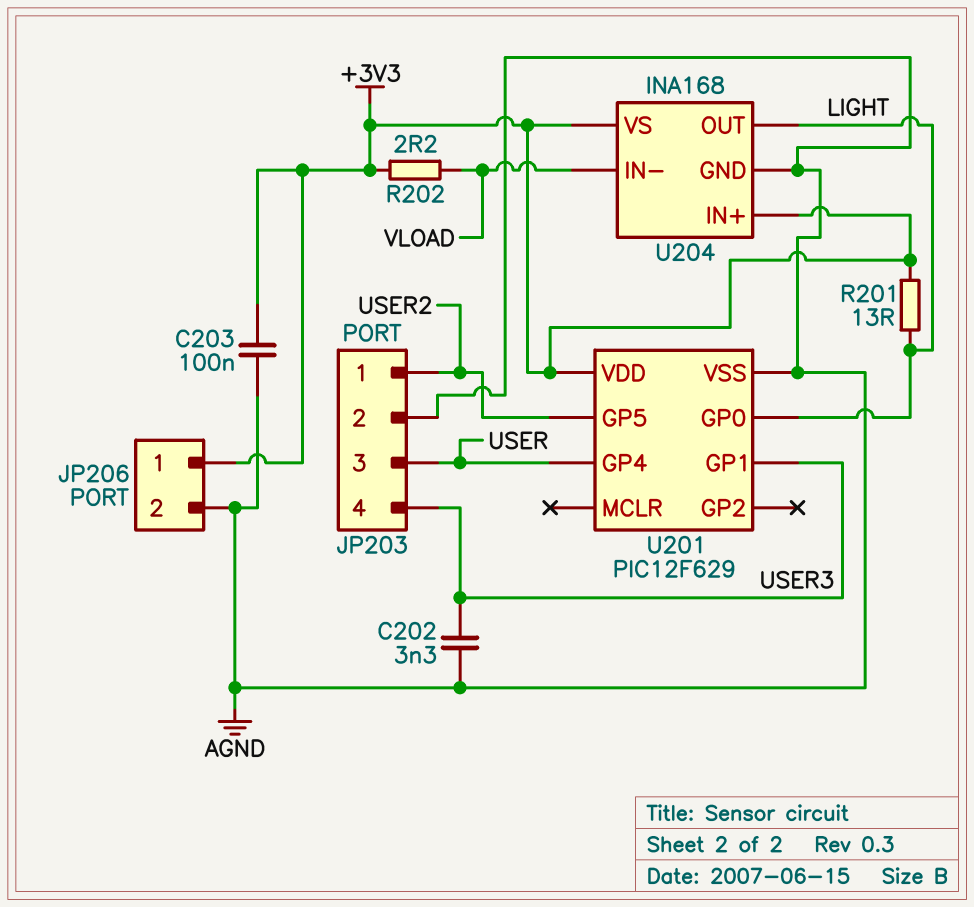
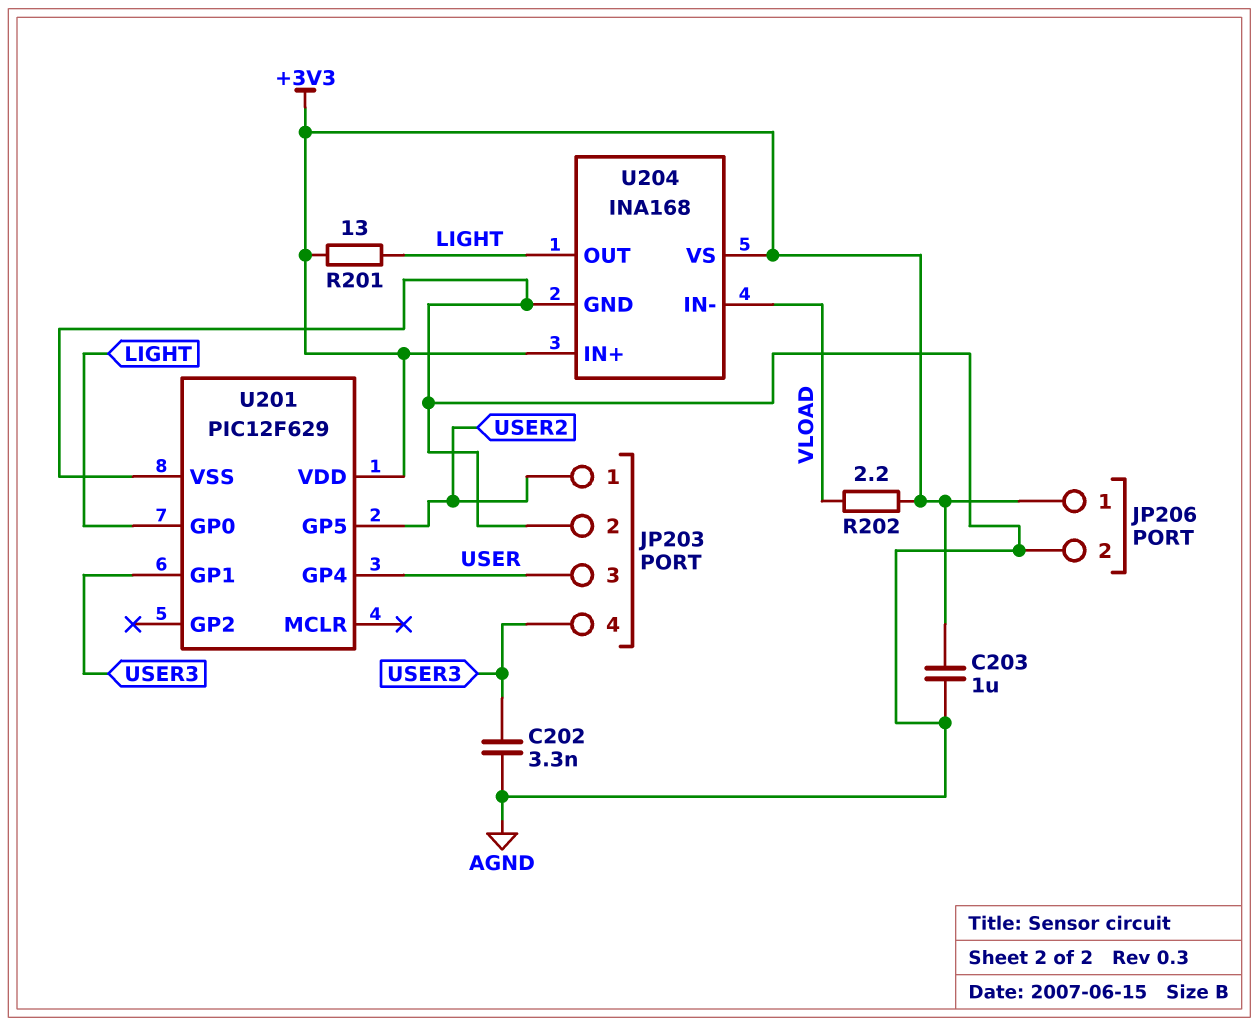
C203: 100nF (+3V3, AGND) -> 1uF (+3V3, AGND)

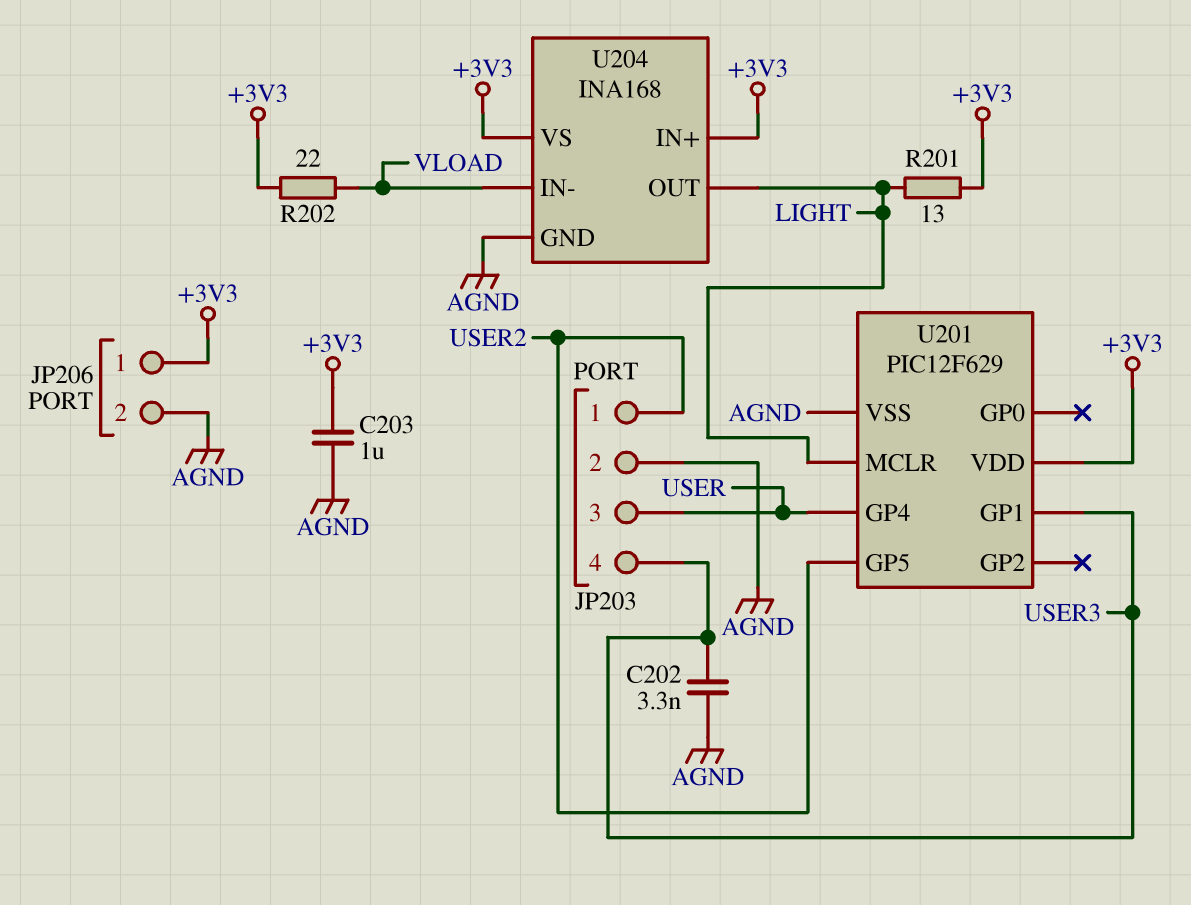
R202: 2.2 (+3V3, VLOAD) -> 22 (+3V3, VLOAD)
U201 pin GP0: LIGHT -> none
U201 pin MCLR: none -> LIGHT

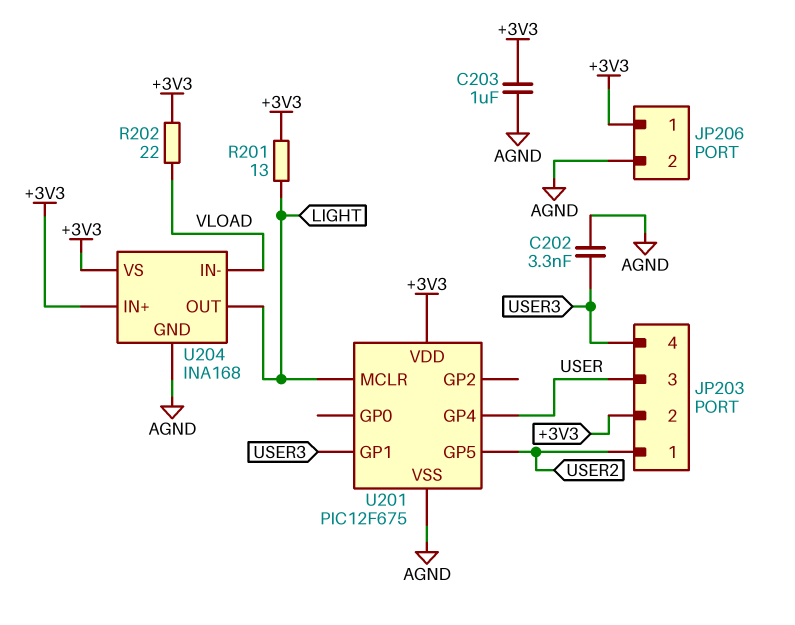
JP203 pin 2: AGND -> +3V3
U201: PIC12F629 -> PIC12F675

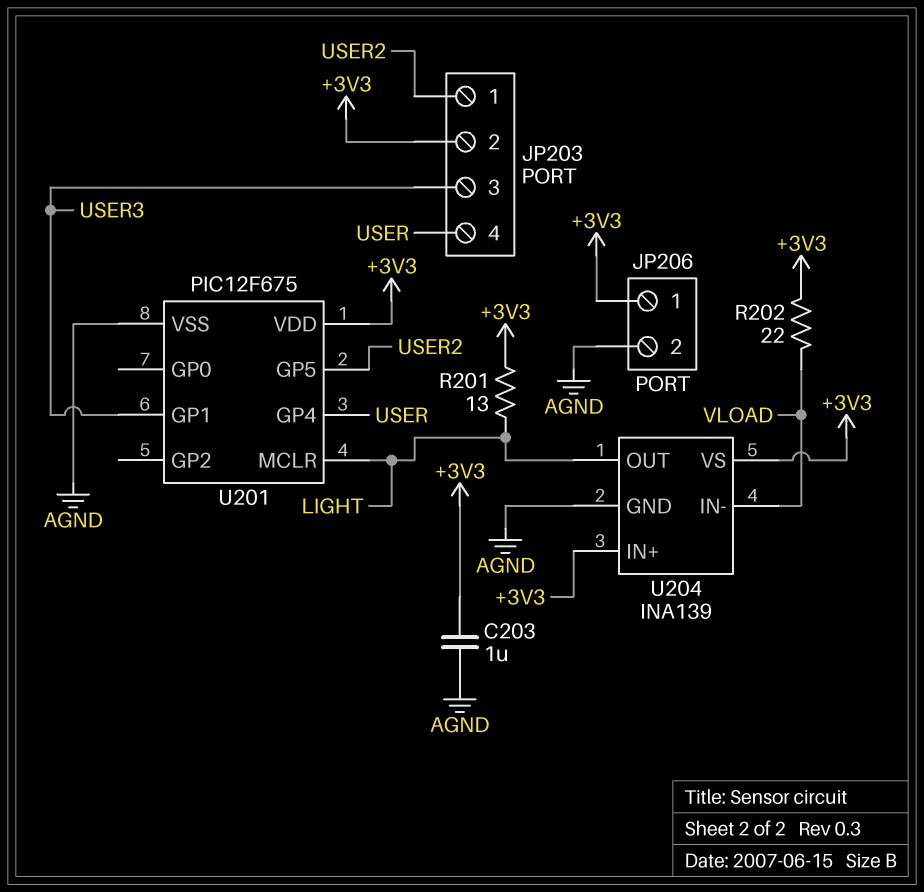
C202: 3.3nF (AGND, USER3) -> none
JP203 pin 3: USER -> USER3
JP203 pin 4: USER3 -> USER
U204: INA168 -> INA139

